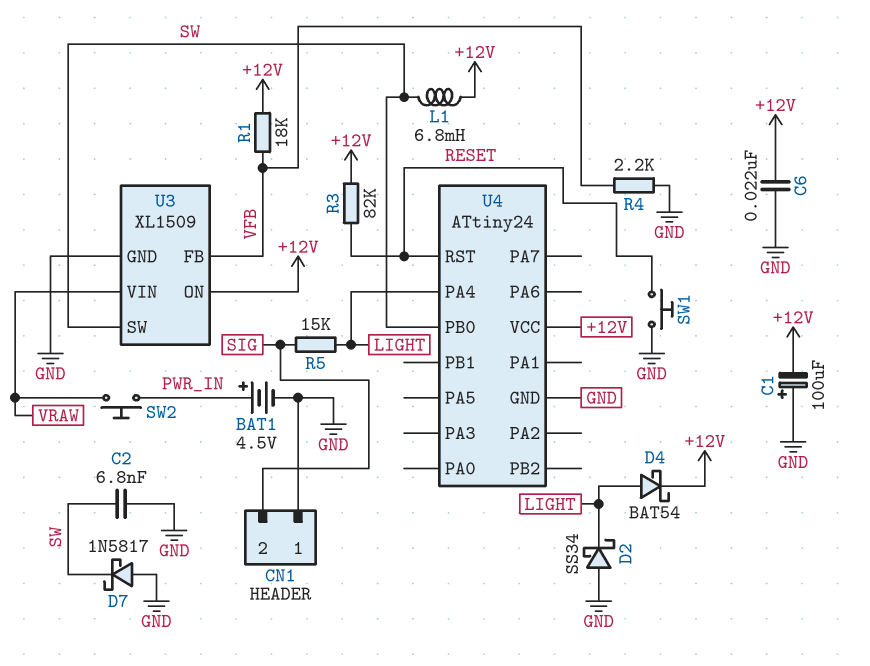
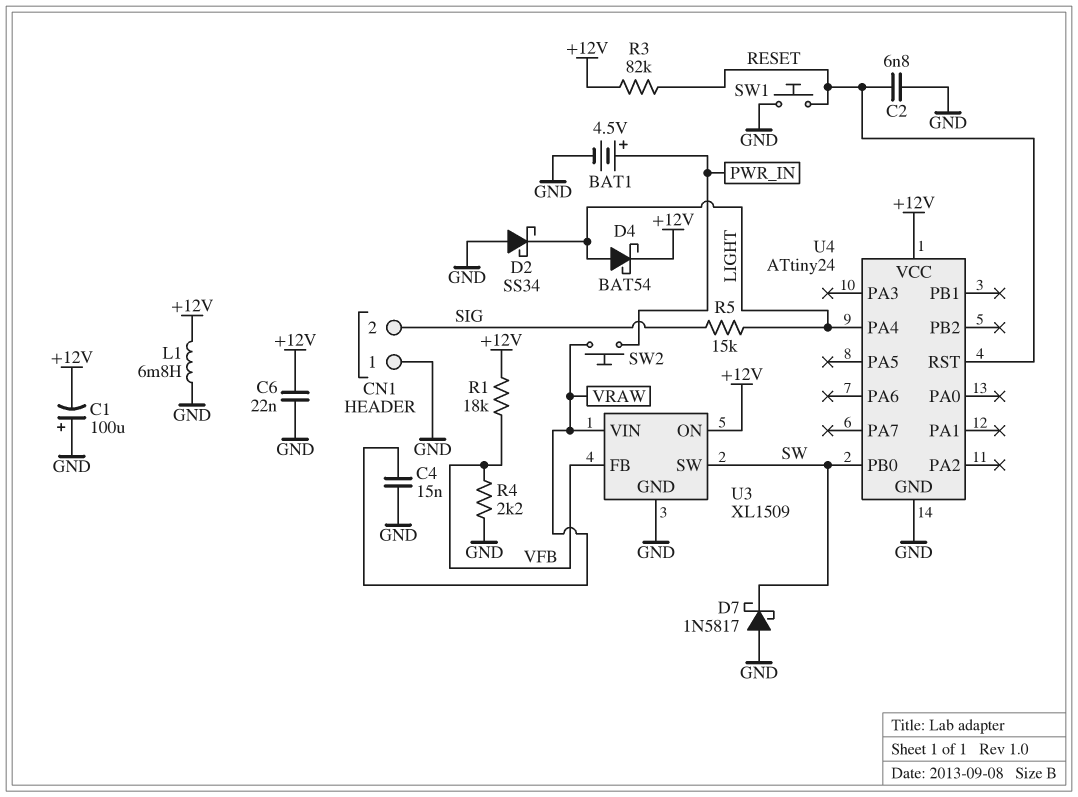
C2: 6.8nF (GND, SW) -> 6.8nF (GND, RESET)
C4: none -> 15nF (GND, VRAW)
L1: 6.8mH (+12V, SW) -> 6.8mH (+12V, GND)

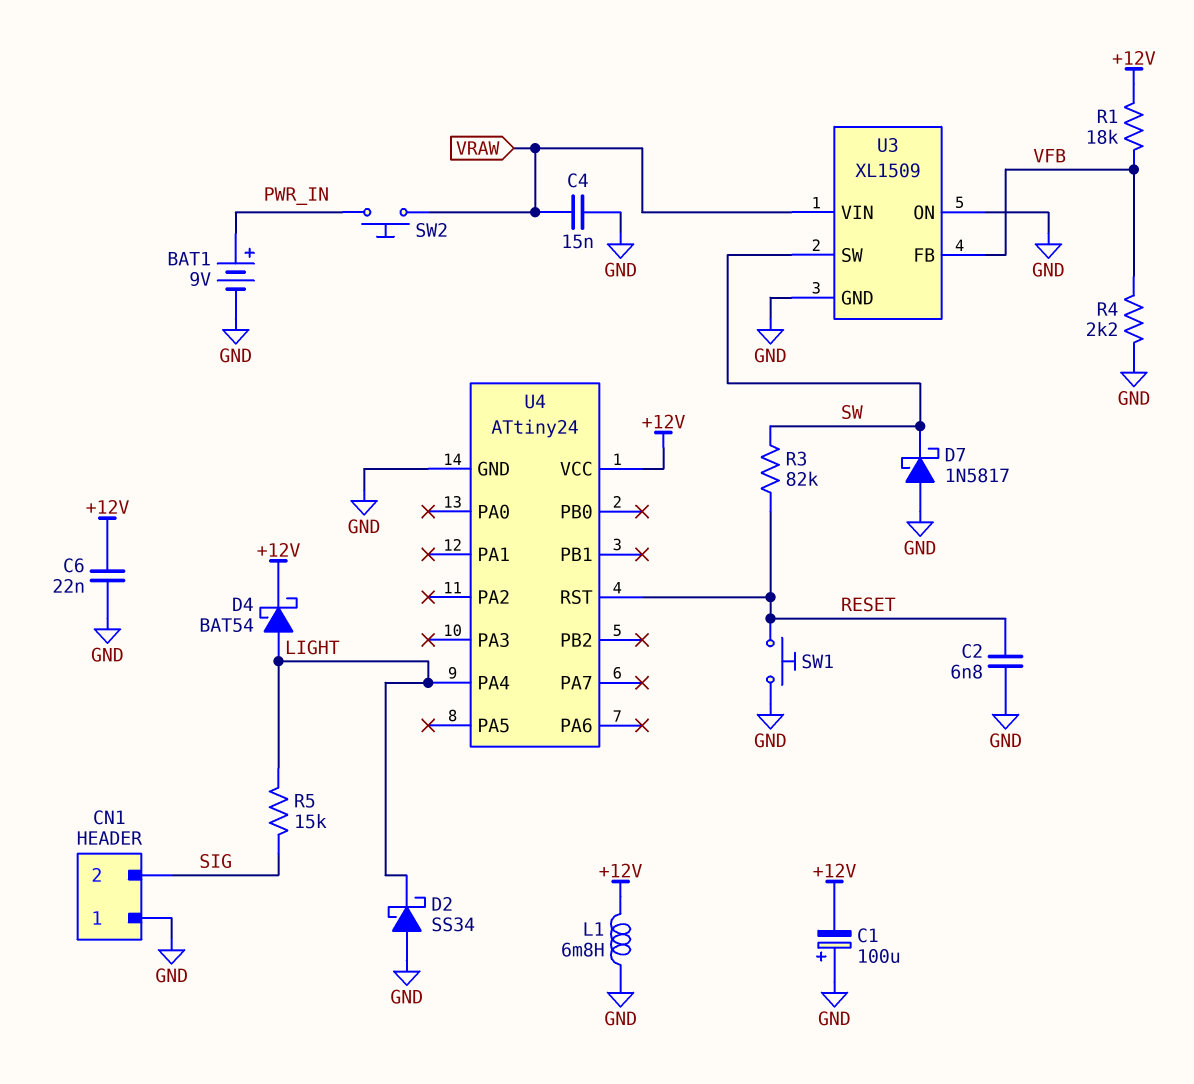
BAT1: 4.5V (plus PWR_IN, minus GND) -> 9V (plus PWR_IN, minus GND)
R3: 82k (+12V, RESET) -> 82k (RESET, SW)
U3 pin ON: +12V -> GND
U4 pin PB0: SW -> none

